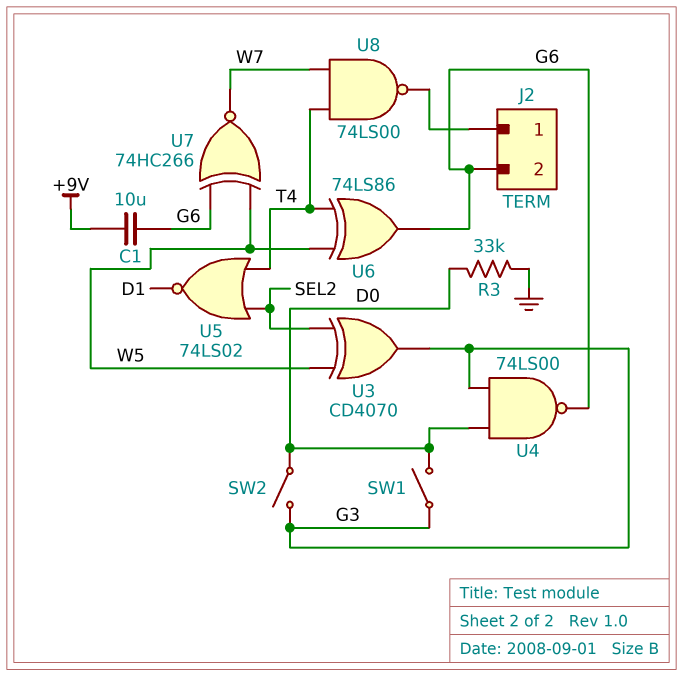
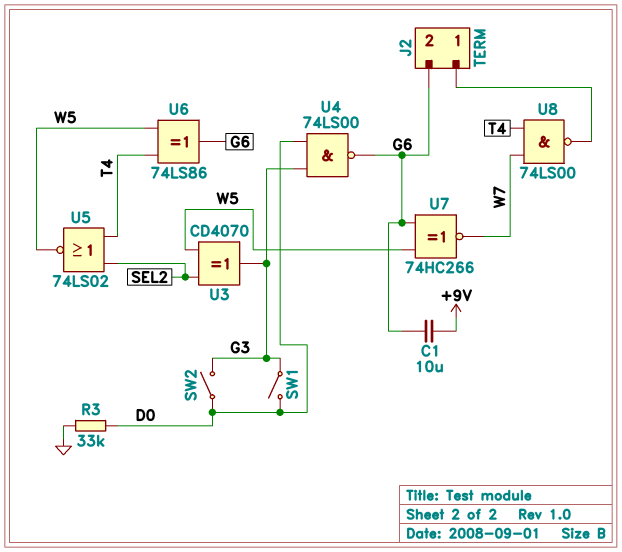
U5: NOR 74LS02 (in SEL2, in T4, out D1) -> NOR 74LS02 (in SEL2, in T4, out W5)

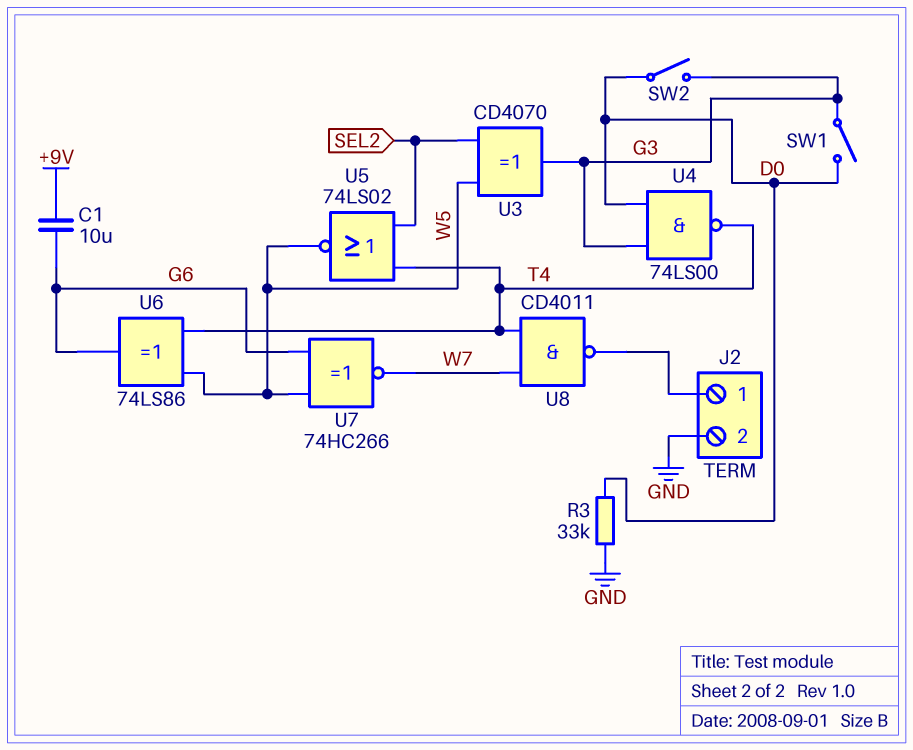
J2 pin 2: G6 -> GND
U4: NAND 74LS00 (in D0, in G3, out G6) -> NAND 74LS00 (in D0, in G3, out T4)
U8: NAND 74LS00 (in T4, in W7, out J2/1) -> NAND CD4011 (in T4, in W7, out J2/1)

